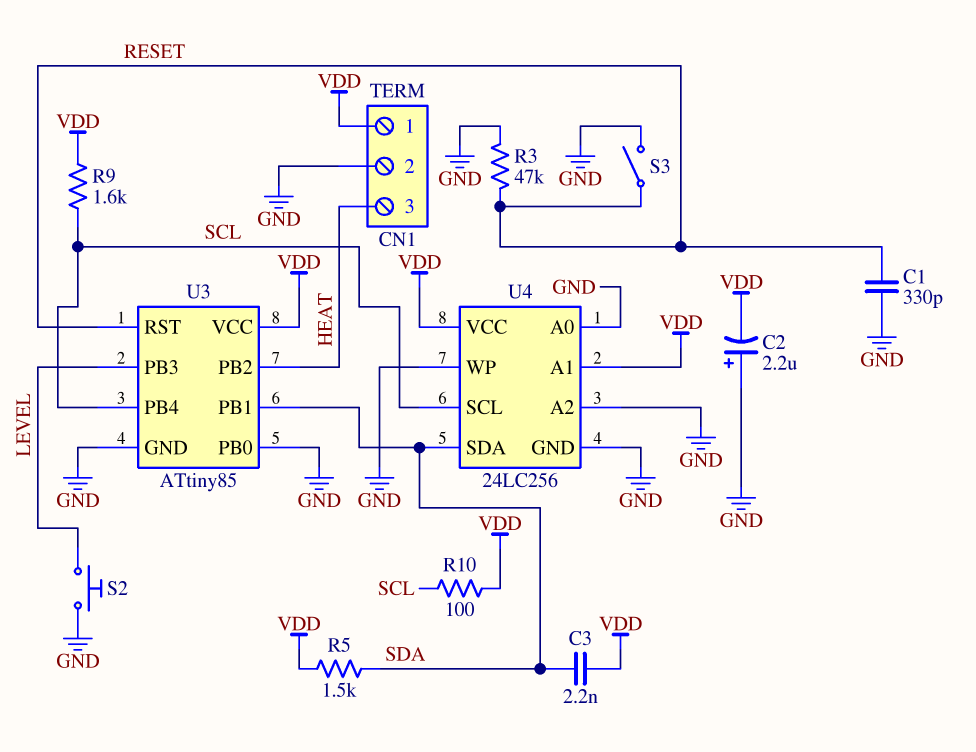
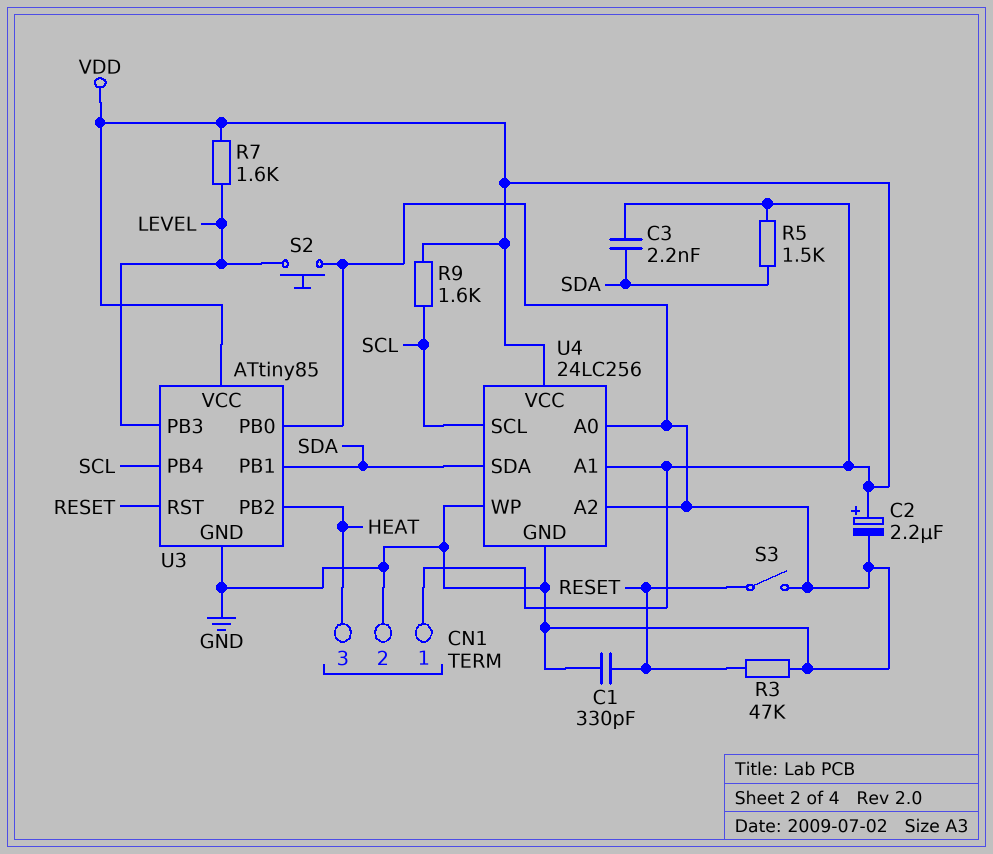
C2: 2.2uF (plus GND, minus VDD) -> 2.2uF (plus VDD, minus GND)
R7: none -> 1.6k (LEVEL, VDD)
R10: 100 (SCL, VDD) -> none

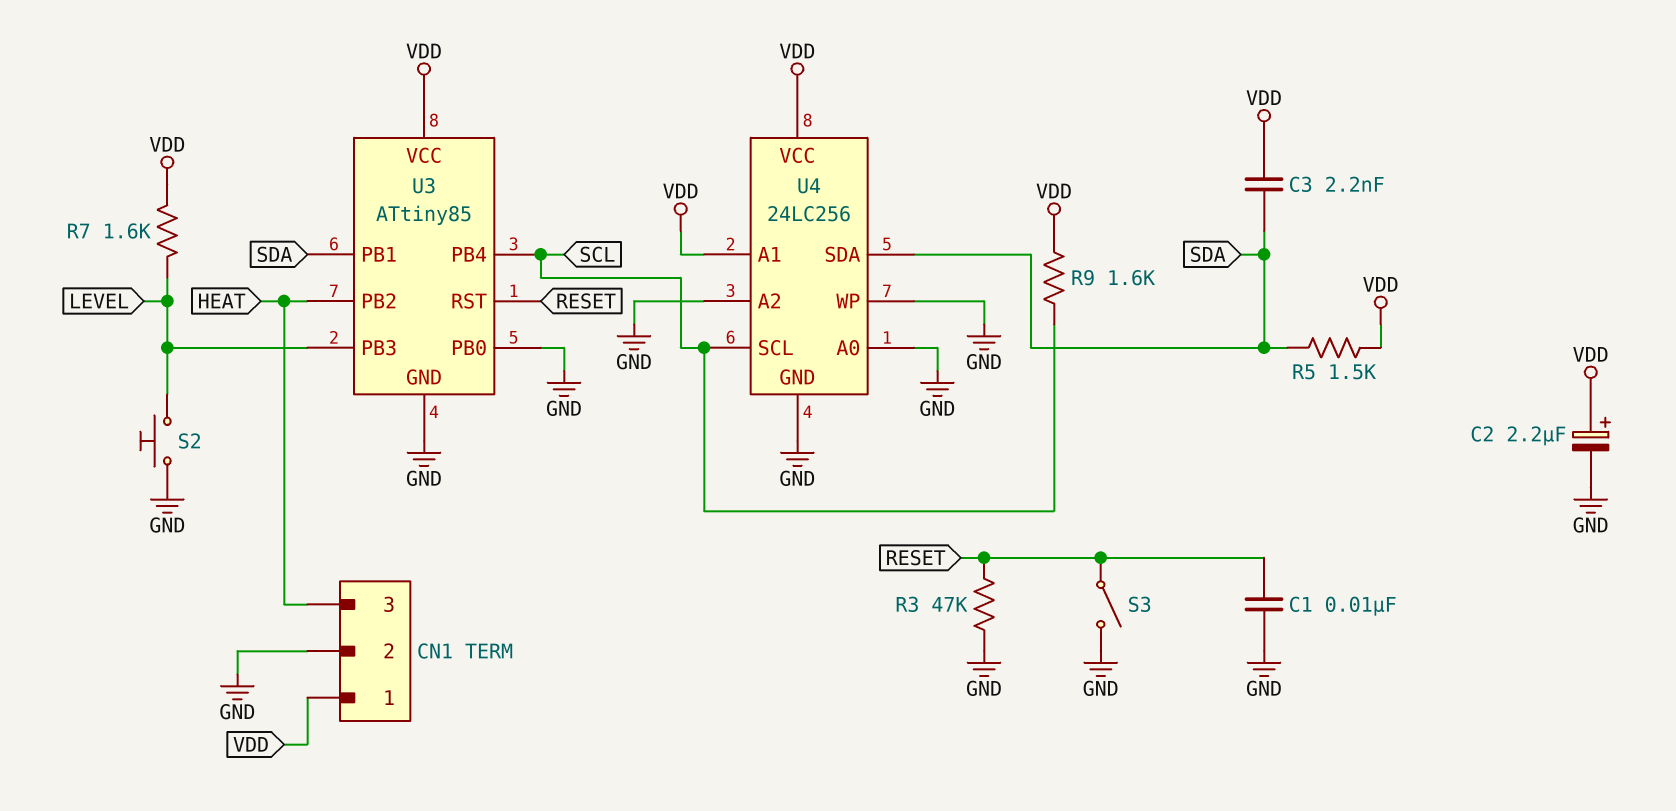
C1: 330pF (GND, RESET) -> 10nF (GND, RESET)

